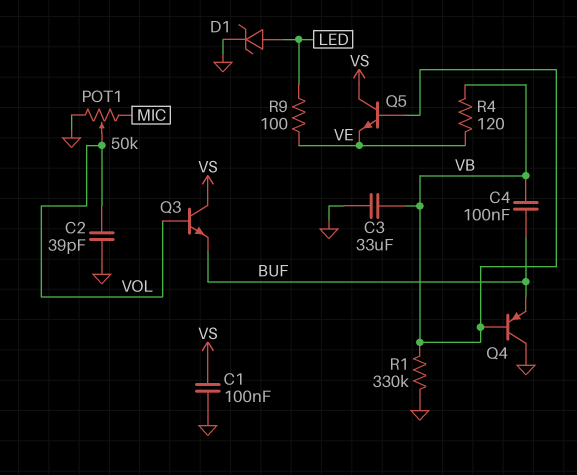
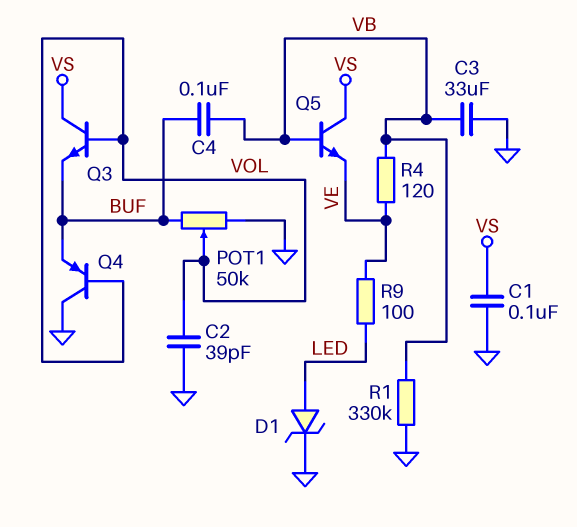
POT1: 50k (GND, MIC, wiper VOL) -> 50k (BUF, GND, wiper VOL)
Q4: PNP (B VB, C GND, E BUF) -> PNP (B VOL, C GND, E BUF)

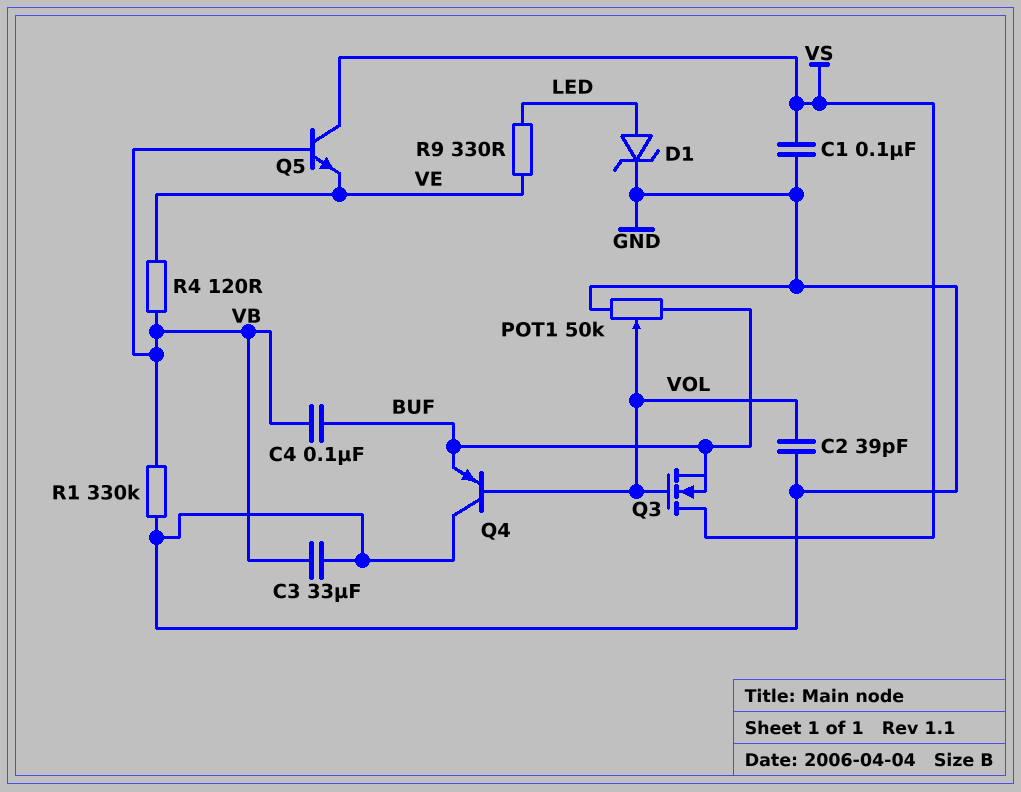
Q3: NPN (B VOL, C VS, E BUF) -> NMOS (G VOL, D VS, S BUF)
R9: 100 (LED, VE) -> 330 (LED, VE)

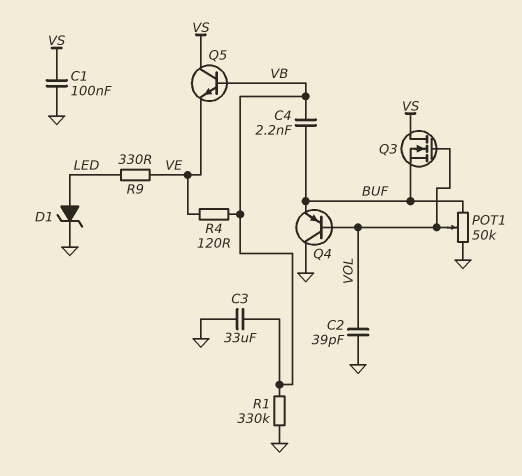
C4: 100nF (BUF, VB) -> 2.2nF (BUF, VB)

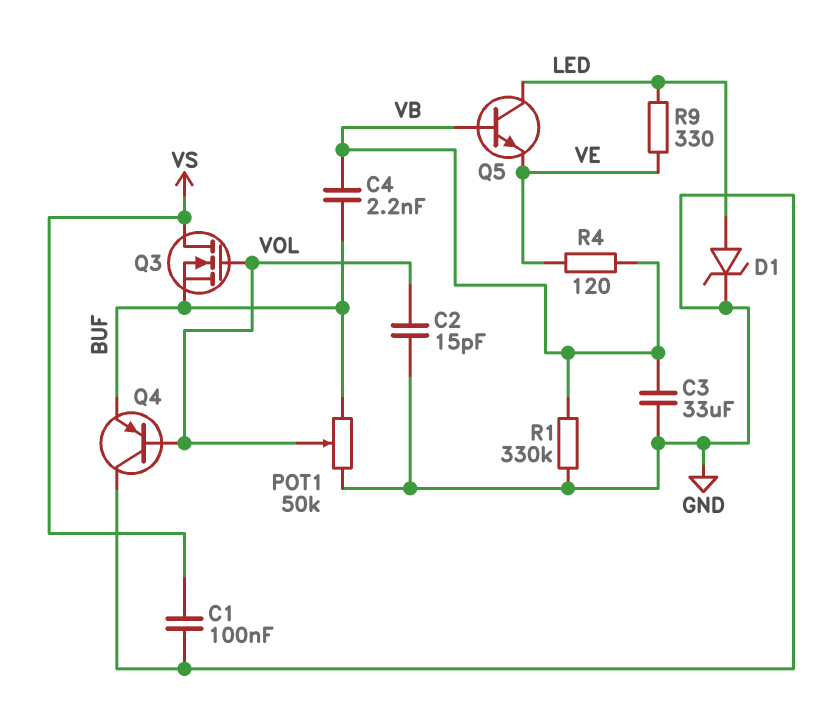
C2: 39pF (GND, VOL) -> 15pF (GND, VOL)
Q5: NPN (B VB, C VS, E VE) -> NPN (B VB, C LED, E VE)

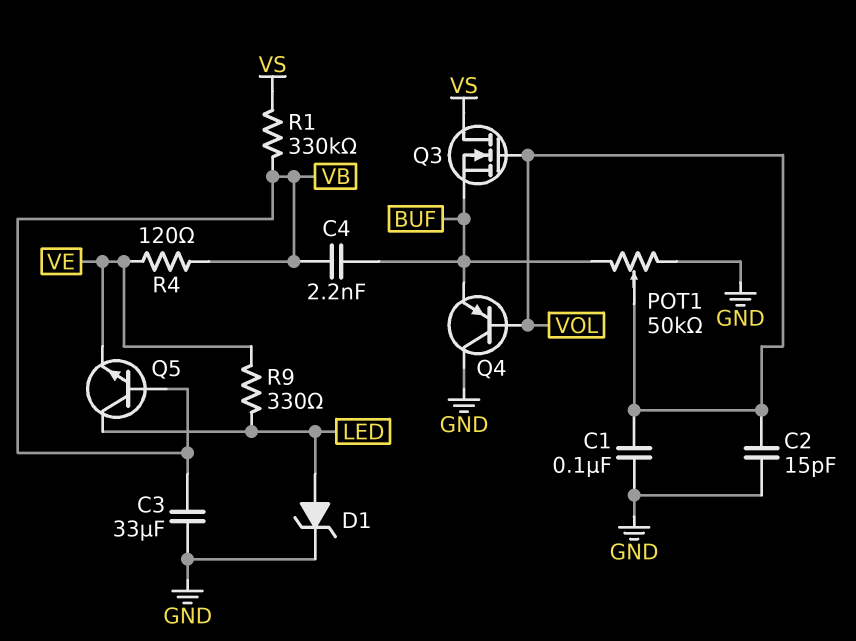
C1: 100nF (GND, VS) -> 100nF (GND, VOL)
R1: 330k (GND, VB) -> 330k (VB, VS)

